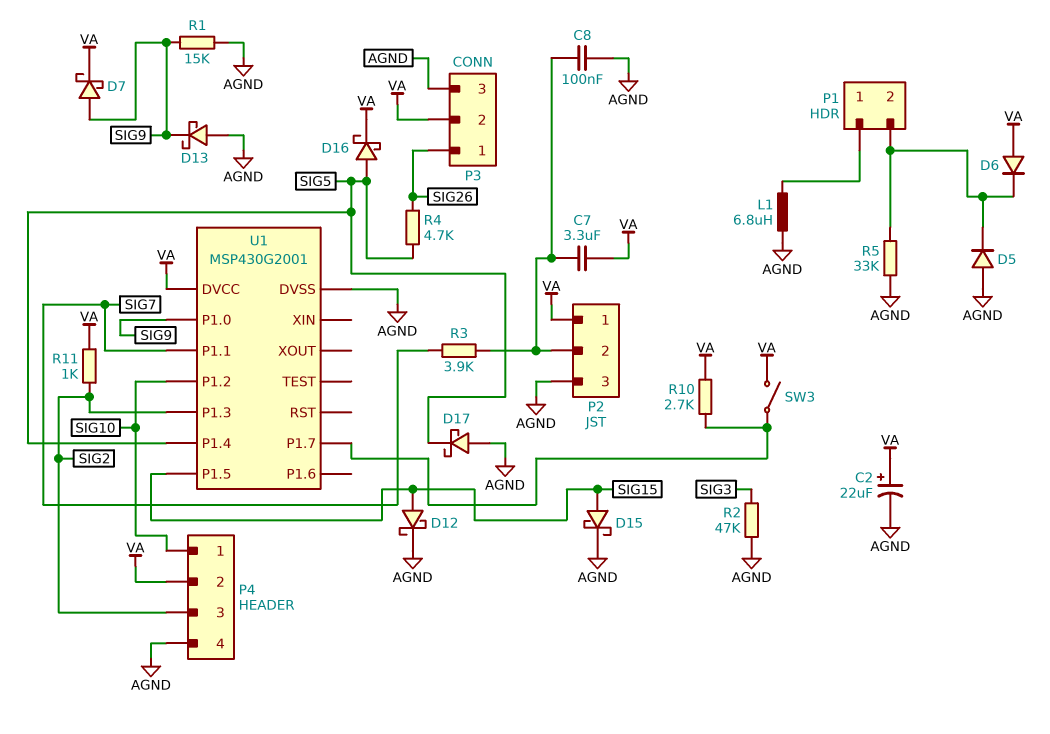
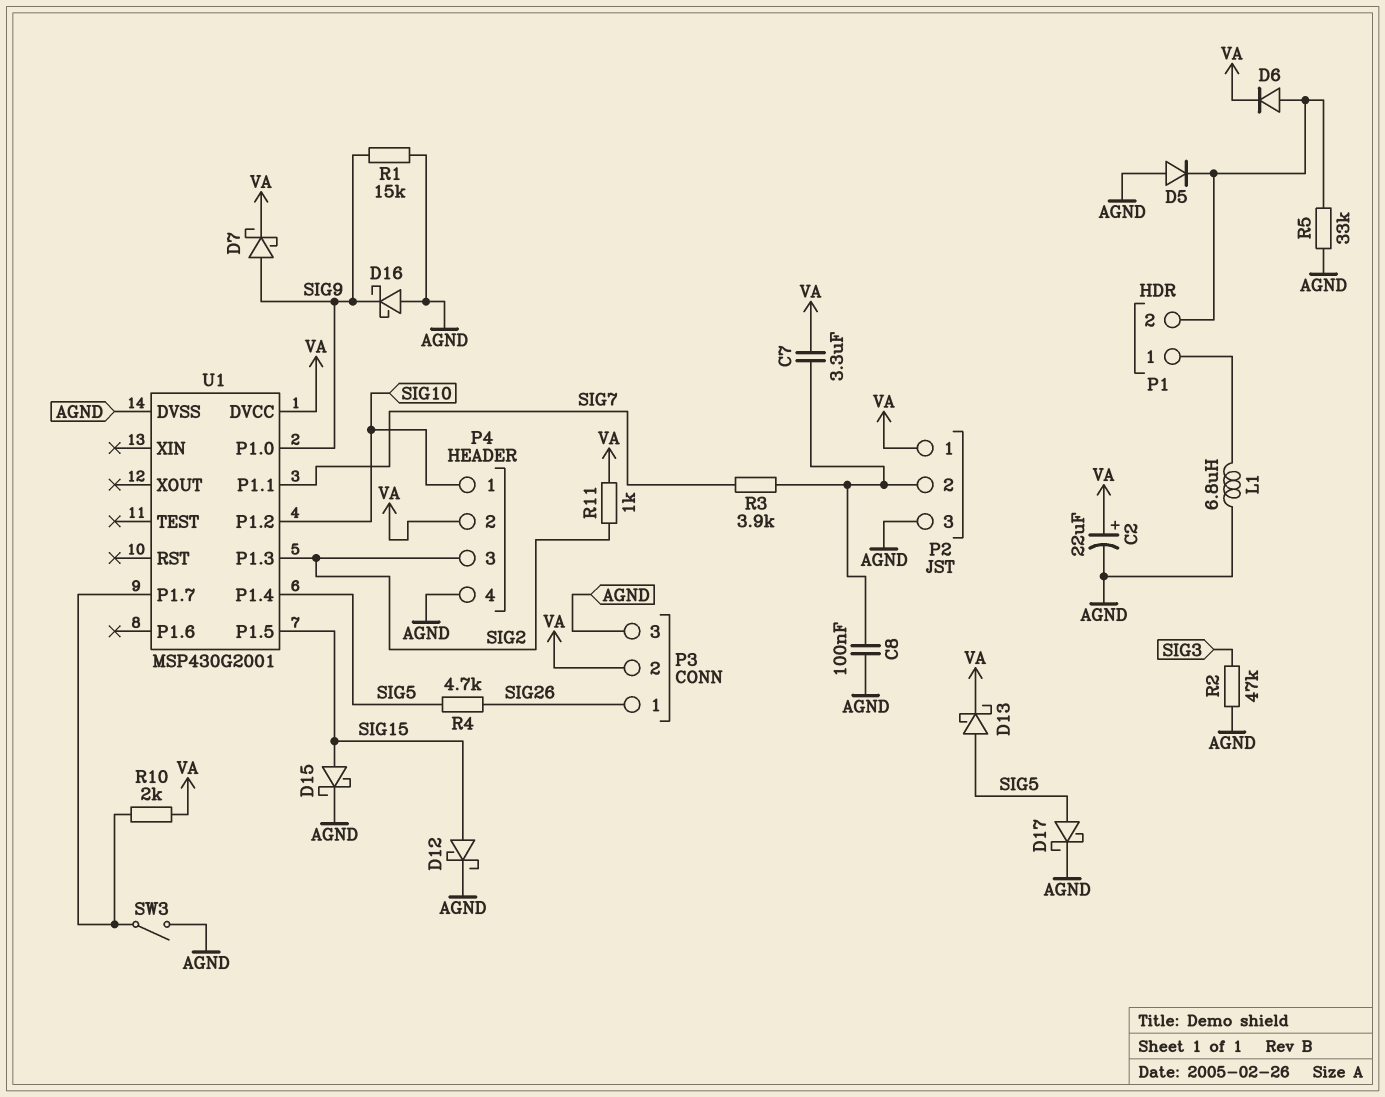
D6: diode (A VA, K P1/2) -> diode (A P1/2, K VA)
D13: schottky (A AGND, K SIG9) -> schottky (A SIG5, K VA)
D16: schottky (A SIG5, K VA) -> schottky (A AGND, K SIG9)
D17: schottky (A AGND, K SIG5) -> schottky (A SIG5, K AGND)
R10: 2.7k (U1/P1.7, VA) -> 2k (U1/P1.7, VA)
SW3: switch (U1/P1.7, VA) -> switch (AGND, U1/P1.7)

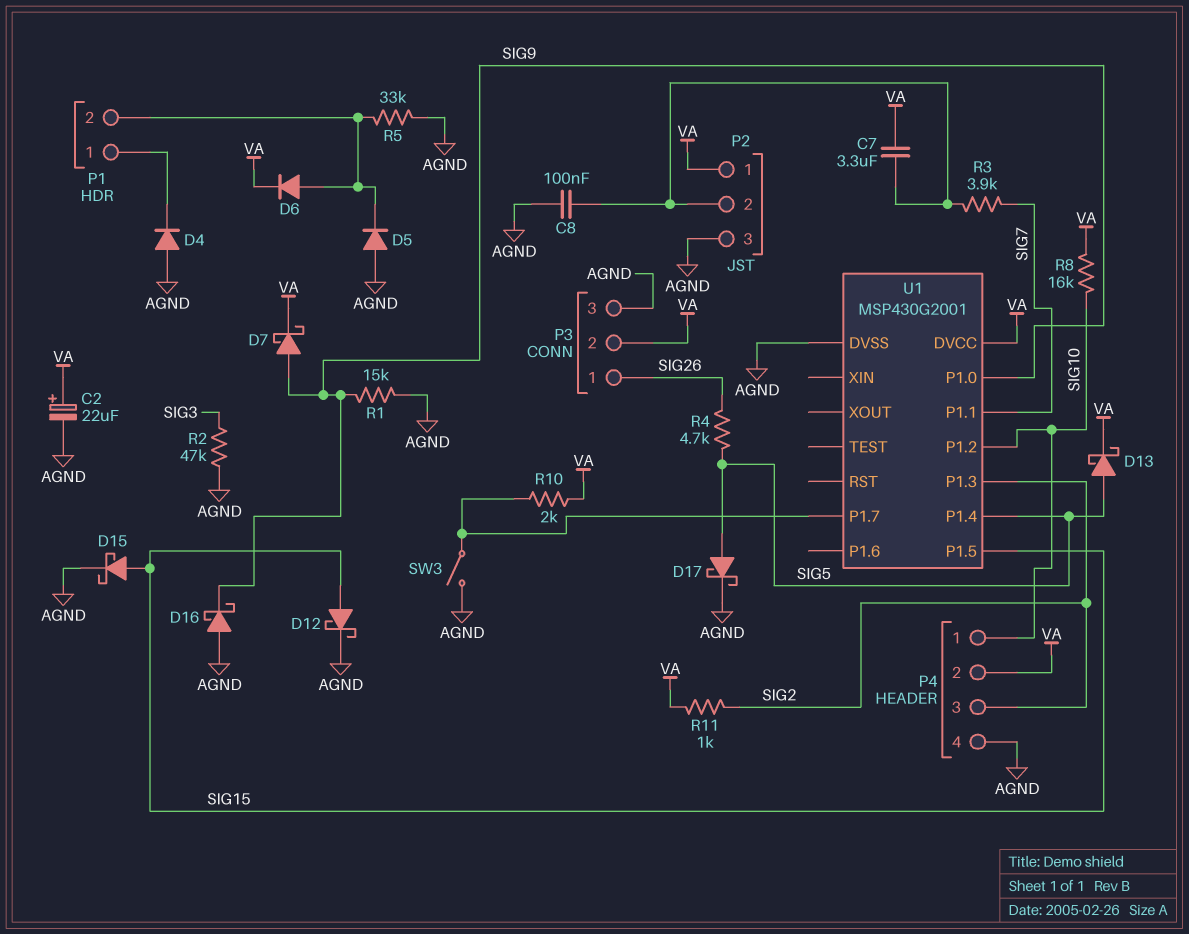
D4: none -> diode (A AGND, K P1/1)
L1: 6.8uH (AGND, P1/1) -> none
R8: none -> 16k (SIG10, VA)

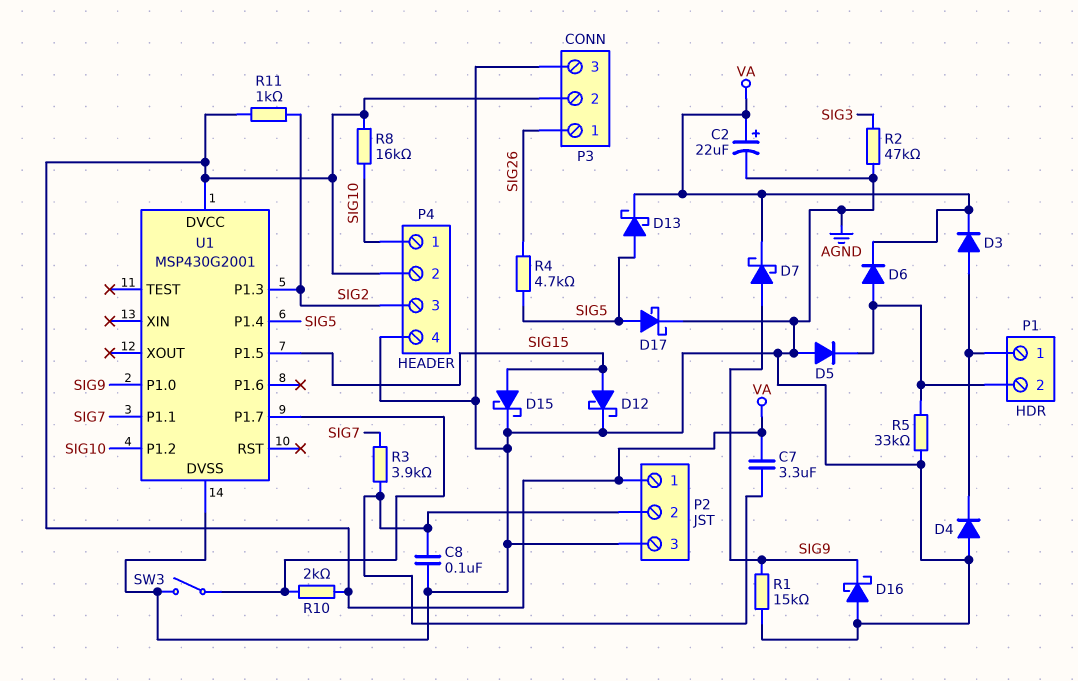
D3: none -> diode (A P1/1, K VA)

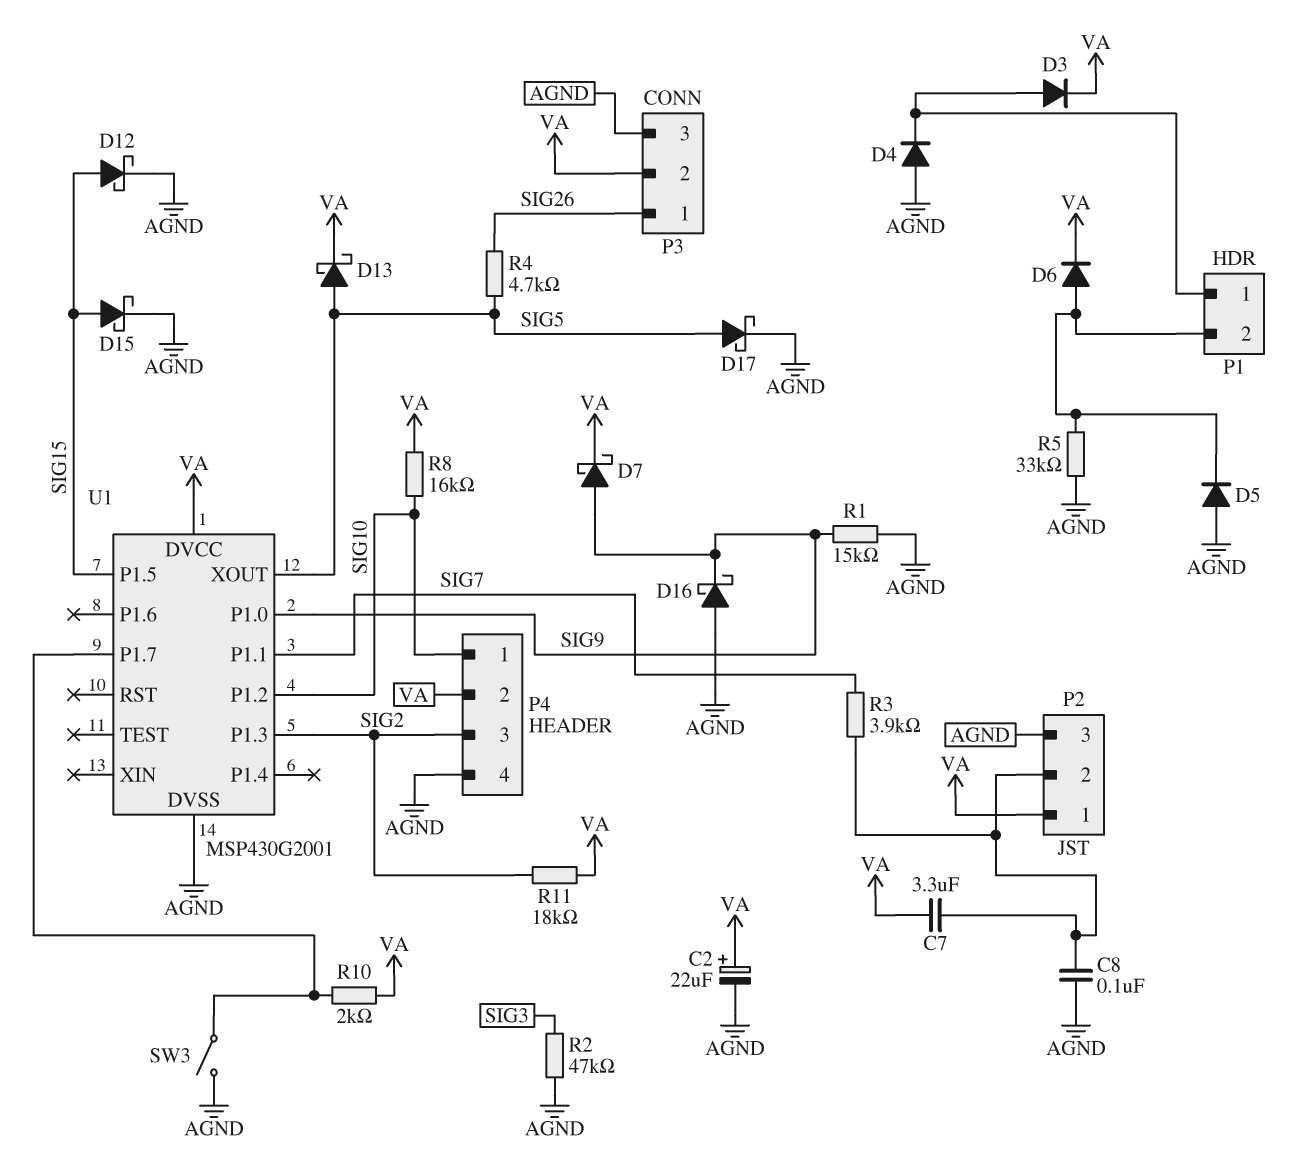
R11: 1k (SIG2, VA) -> 18k (SIG2, VA)
U1 pin P1.4: SIG5 -> none
U1 pin XOUT: none -> SIG5

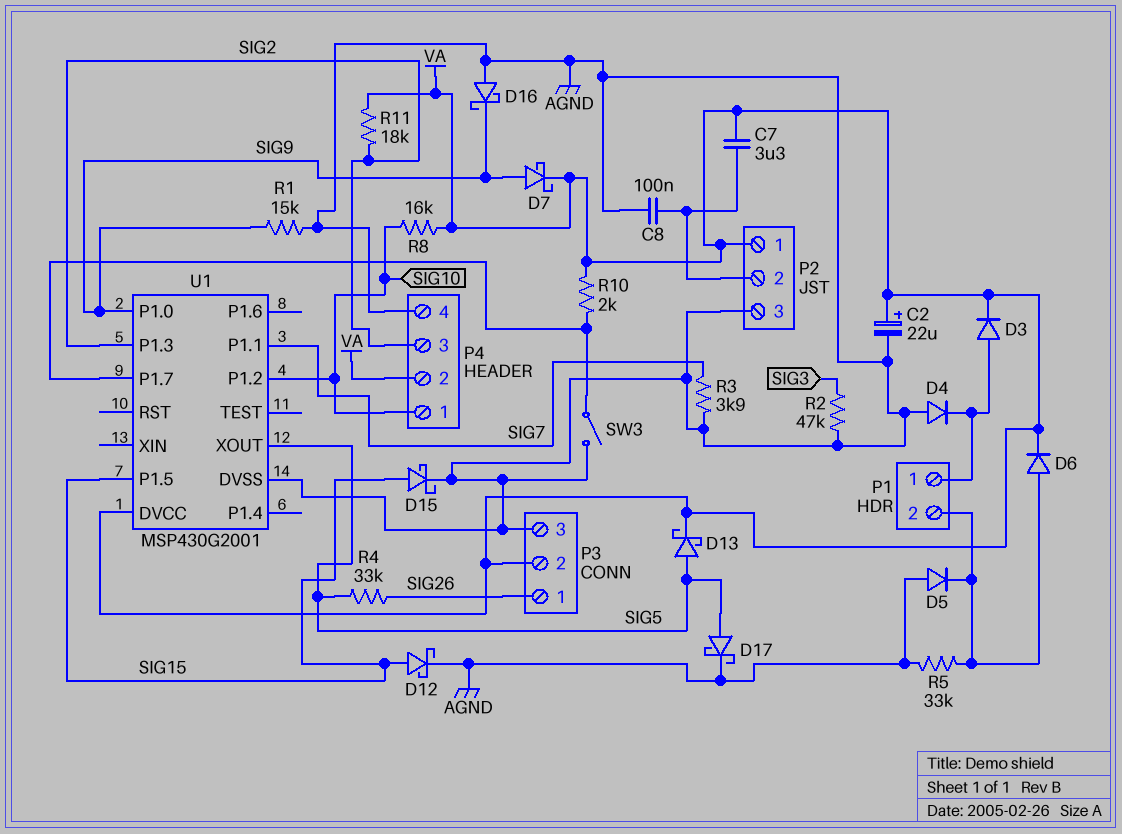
R3: 3.9k (P2/2, SIG7) -> 3.9k (AGND, SIG7)
R4: 4.7k (SIG5, SIG26) -> 33k (SIG5, SIG26)

